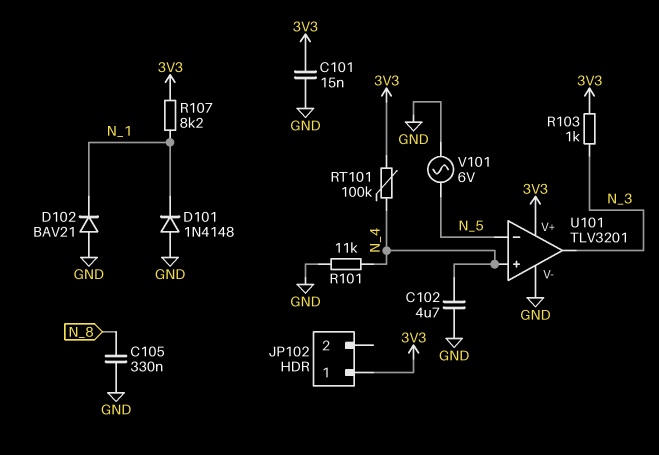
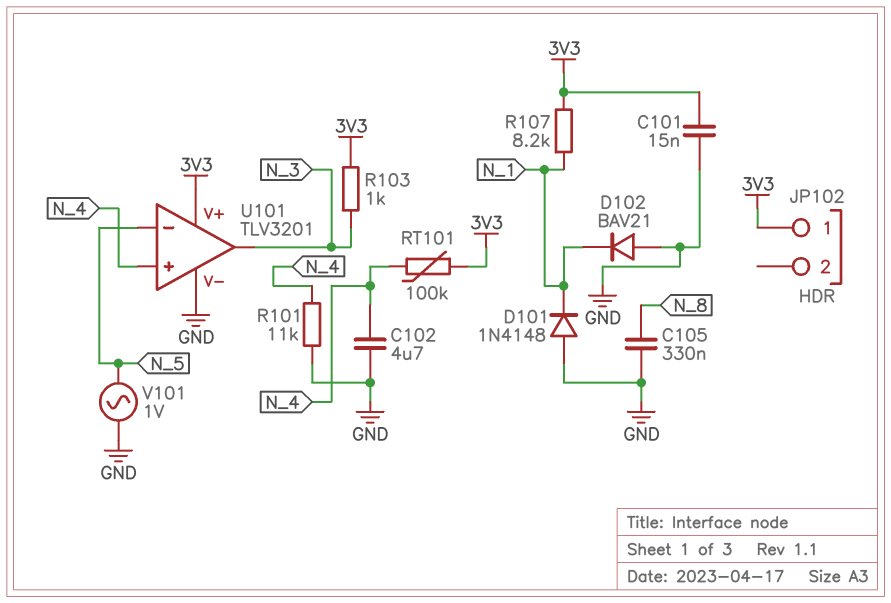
V101: AC 6V (GND, N_5) -> AC 1V (GND, N_5)

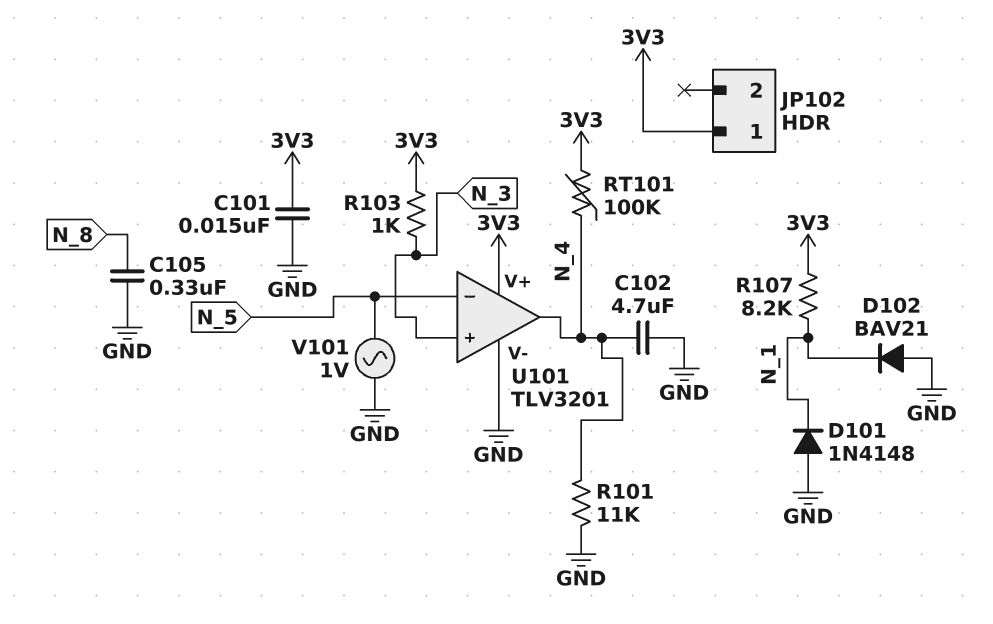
U101 pin in+: N_4 -> N_3
U101 pin out: N_3 -> N_4

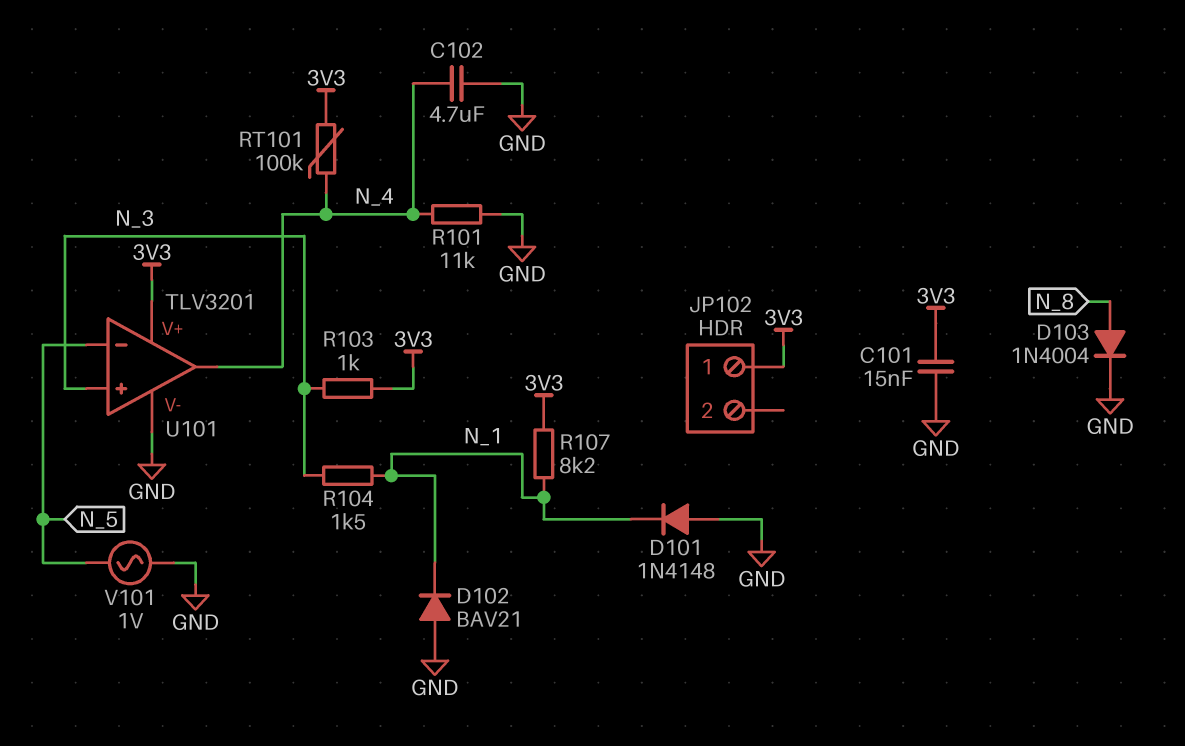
C105: 330nF (GND, N_8) -> none
D103: none -> diode 1N4004 (A N_8, K GND)
R104: none -> 1.5k (N_1, N_3)

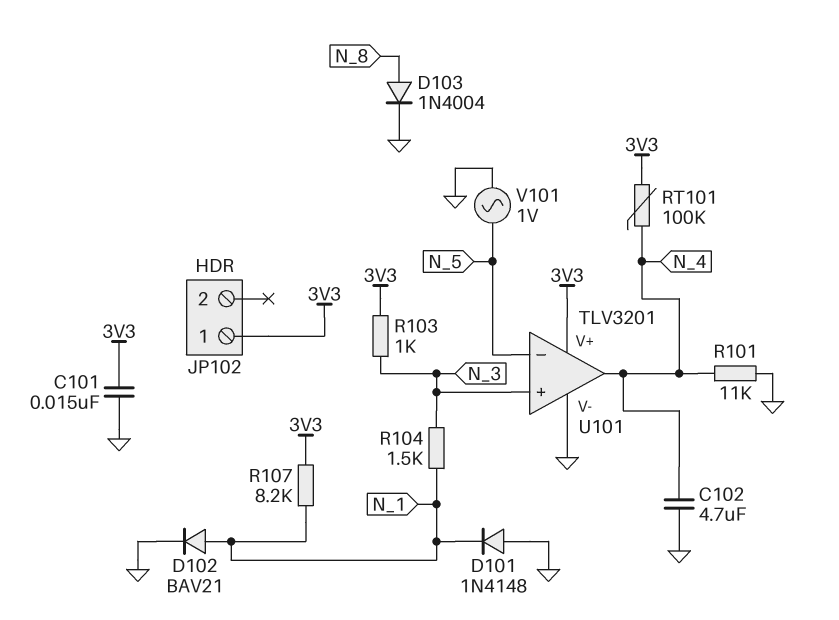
D102: diode BAV21 (A GND, K N_1) -> diode BAV21 (A N_1, K GND)

